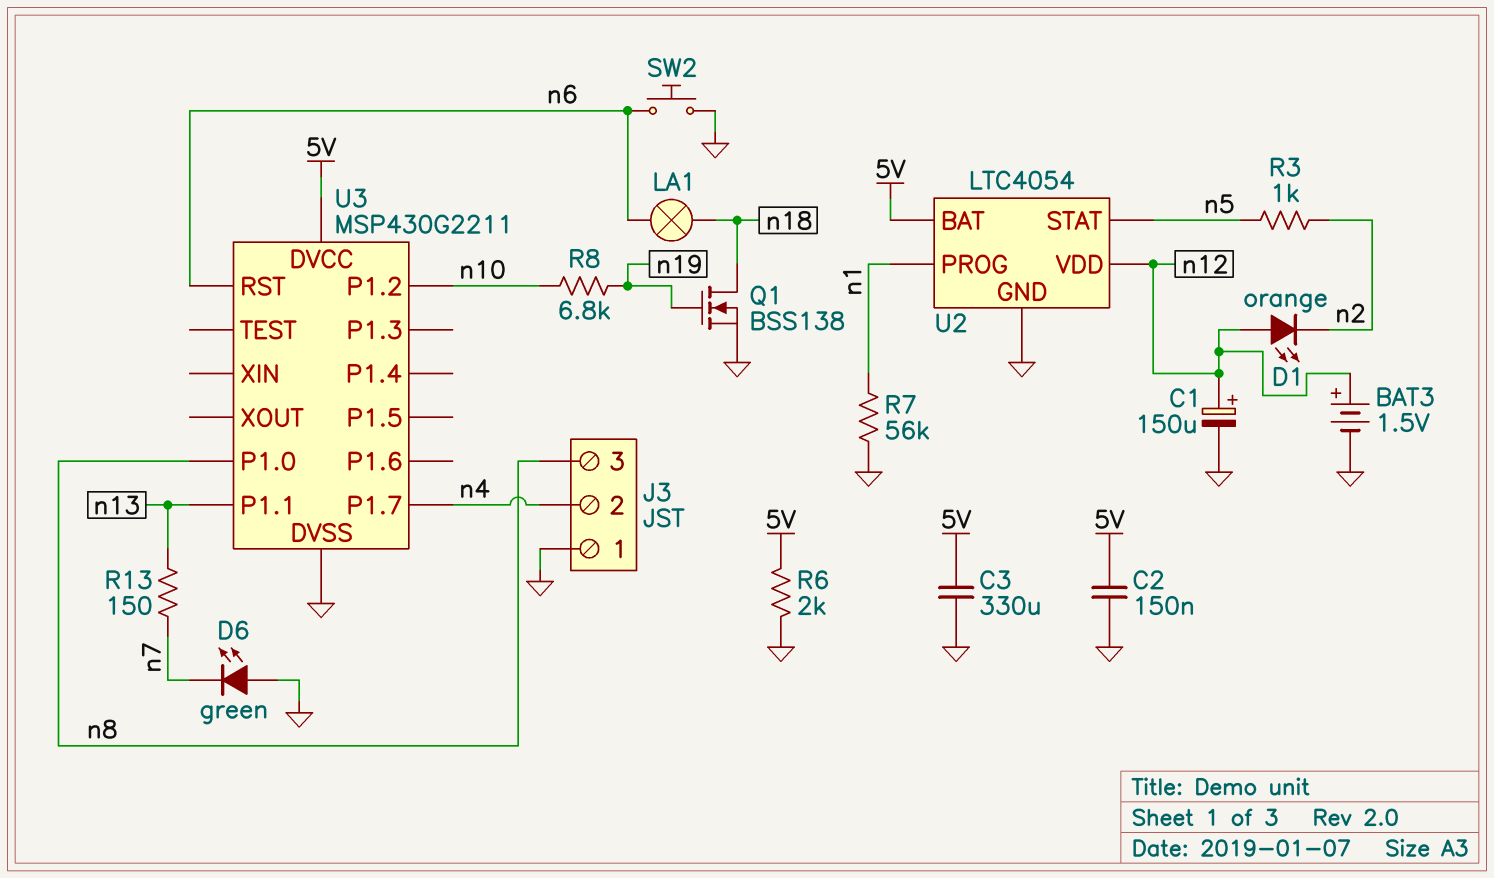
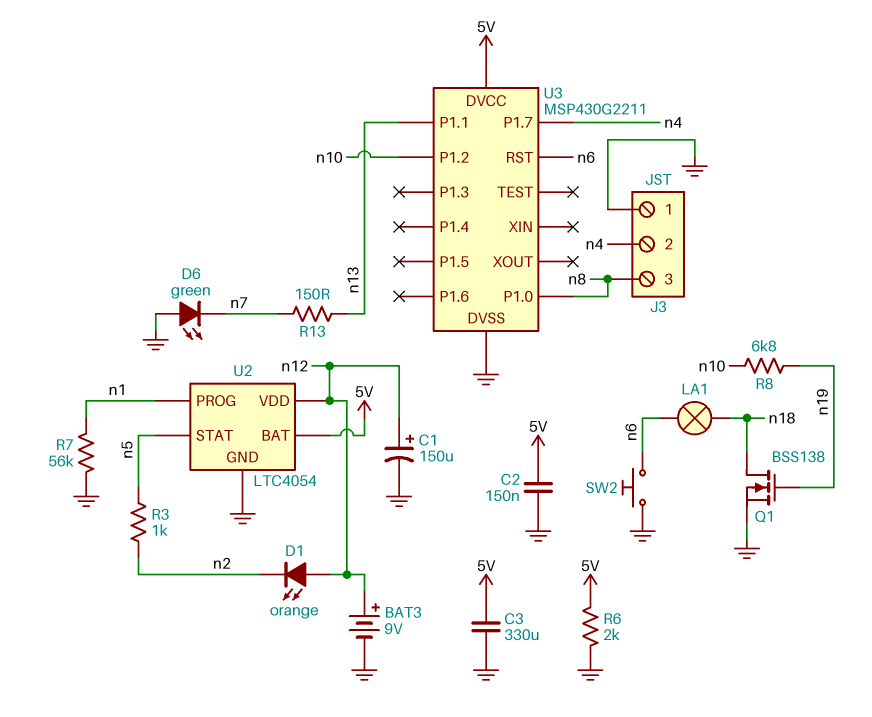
BAT3: 1.5V (plus n12, minus GND) -> 9V (plus n12, minus GND)

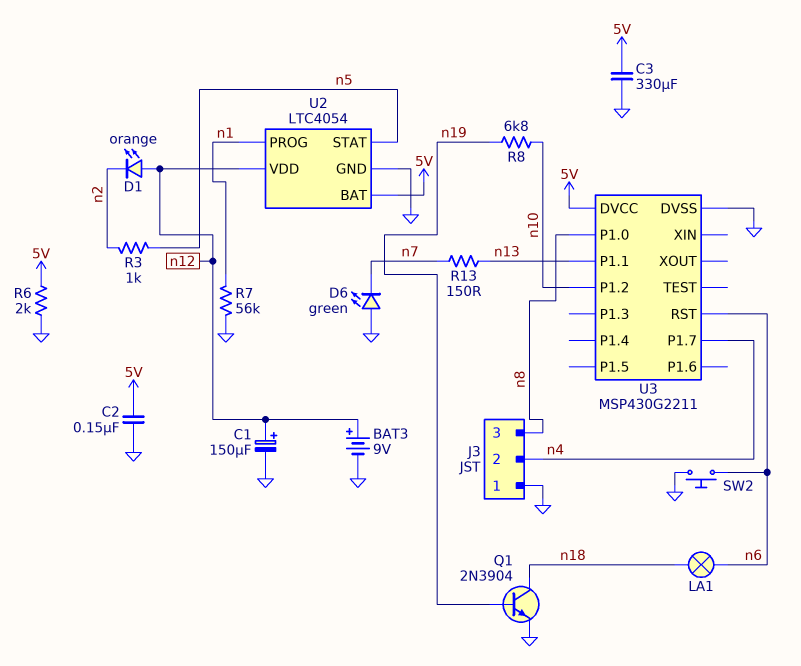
Q1: NMOS BSS138 (G n19, D n18, S GND) -> NPN 2N3904 (B n19, C n18, E GND)

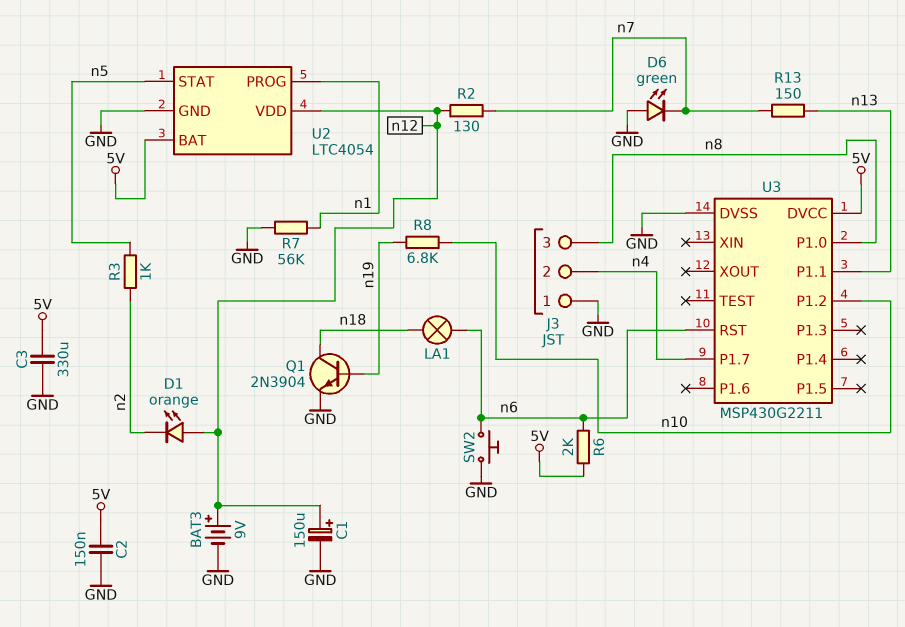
R2: none -> 130 (n7, n12)
R6: 2k (5V, GND) -> 2k (5V, n6)

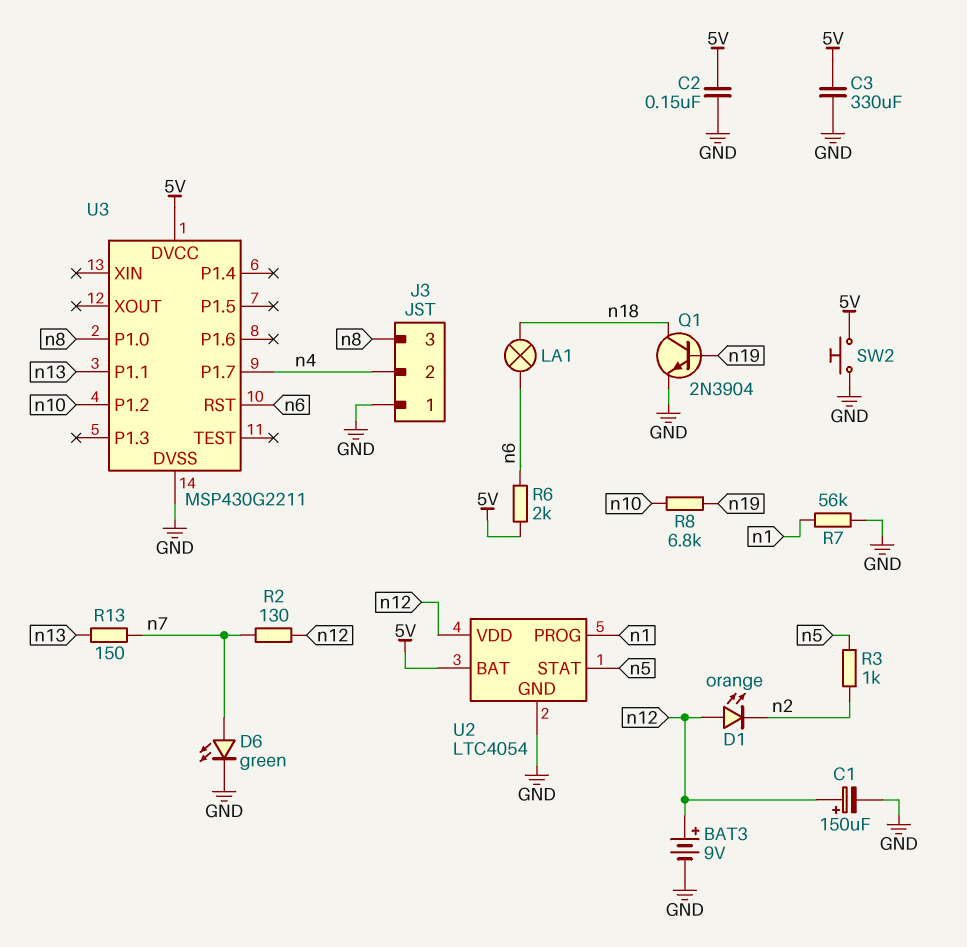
D6: LED green (A GND, K n7) -> LED green (A n7, K GND)
SW2: button (GND, n6) -> button (5V, GND)

